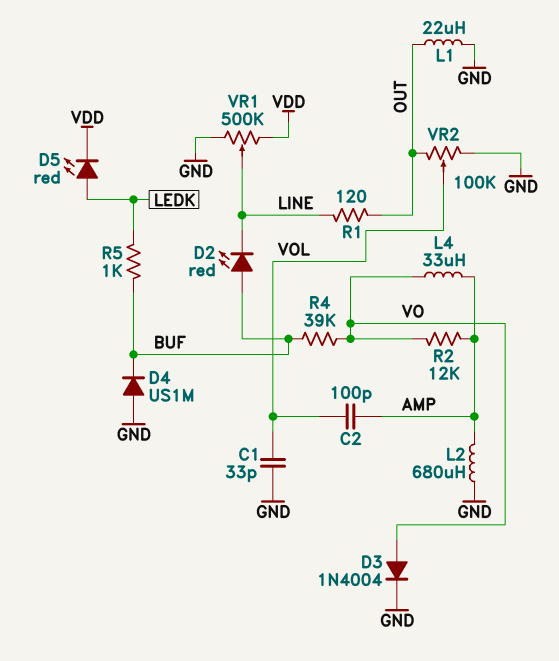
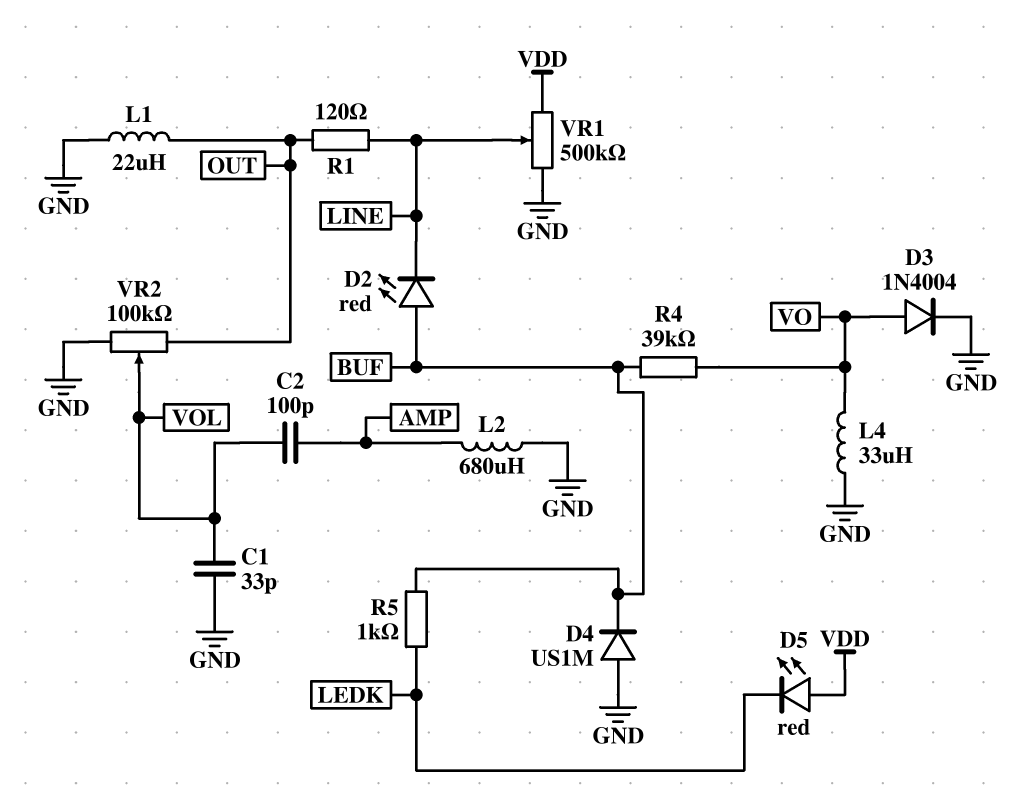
D5: LED red (A LEDK, K VDD) -> LED red (A VDD, K LEDK)
L4: 33uH (AMP, VO) -> 33uH (GND, VO)
R2: 12k (AMP, VO) -> none

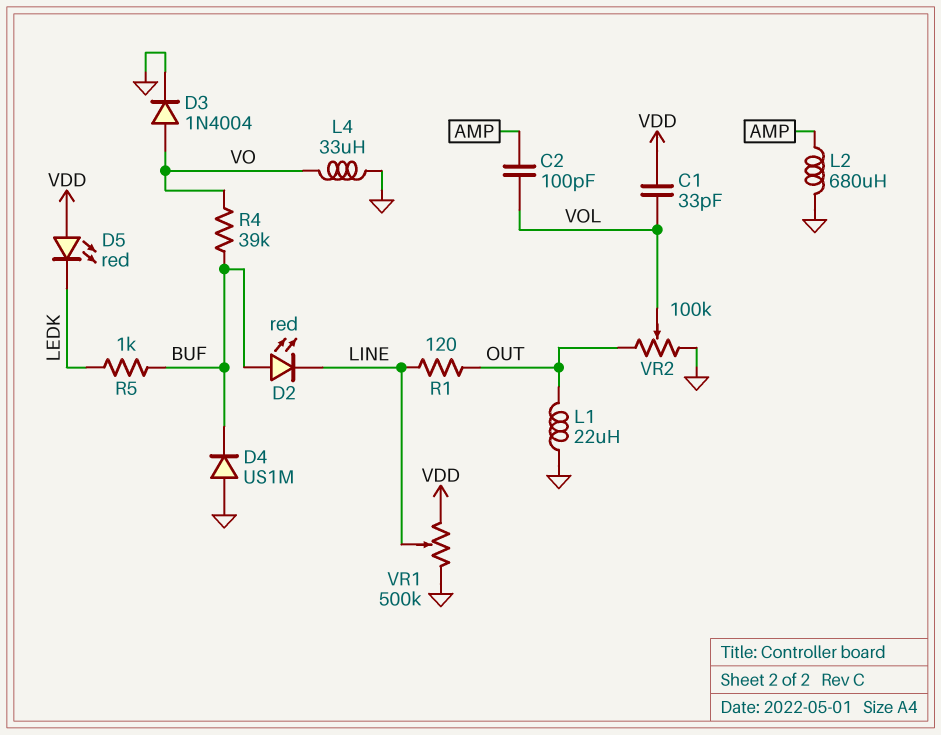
C1: 33pF (GND, VOL) -> 33pF (VDD, VOL)

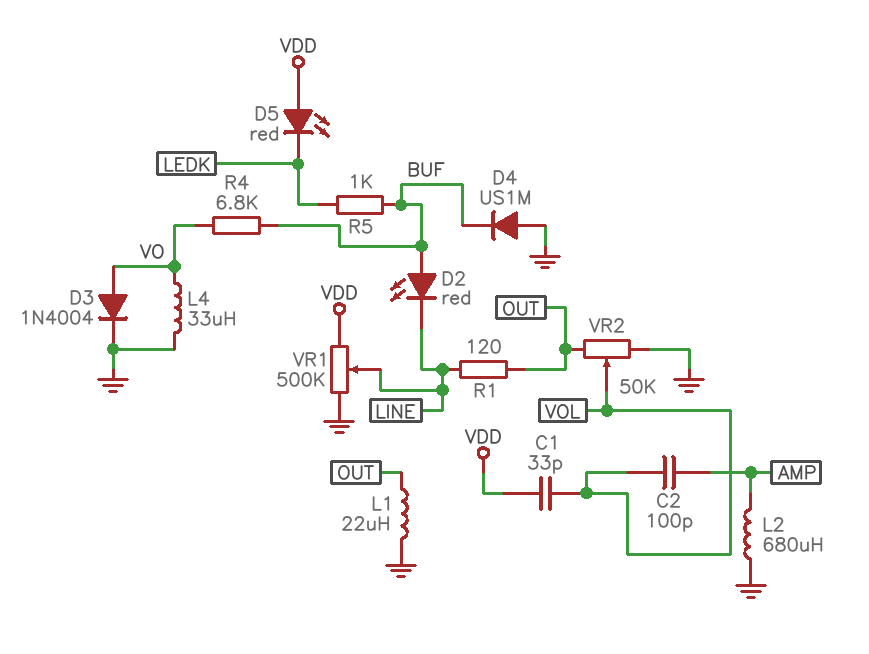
R4: 39k (BUF, VO) -> 6.8k (BUF, VO)
VR2: 100k (GND, OUT, wiper VOL) -> 50k (GND, OUT, wiper VOL)

